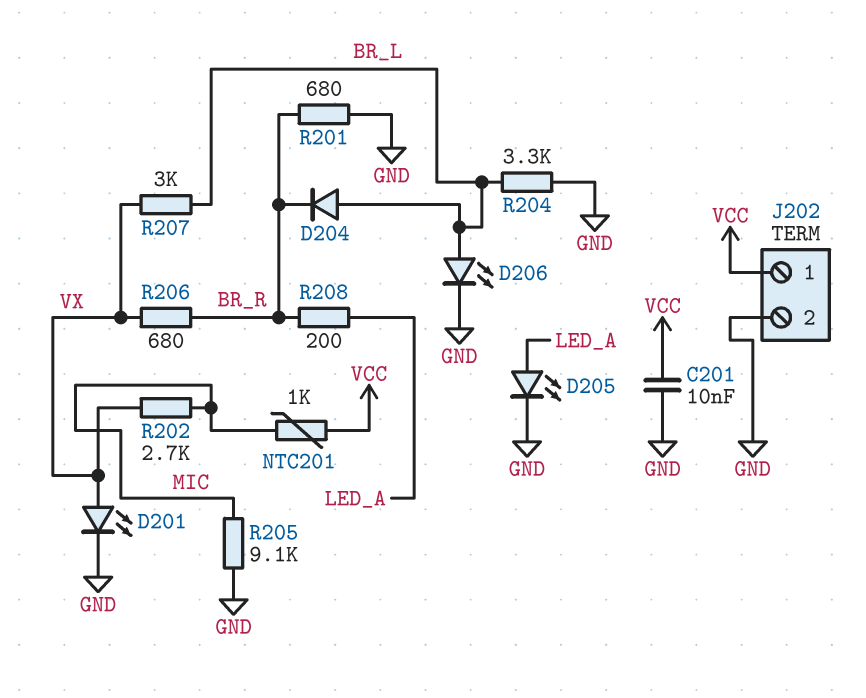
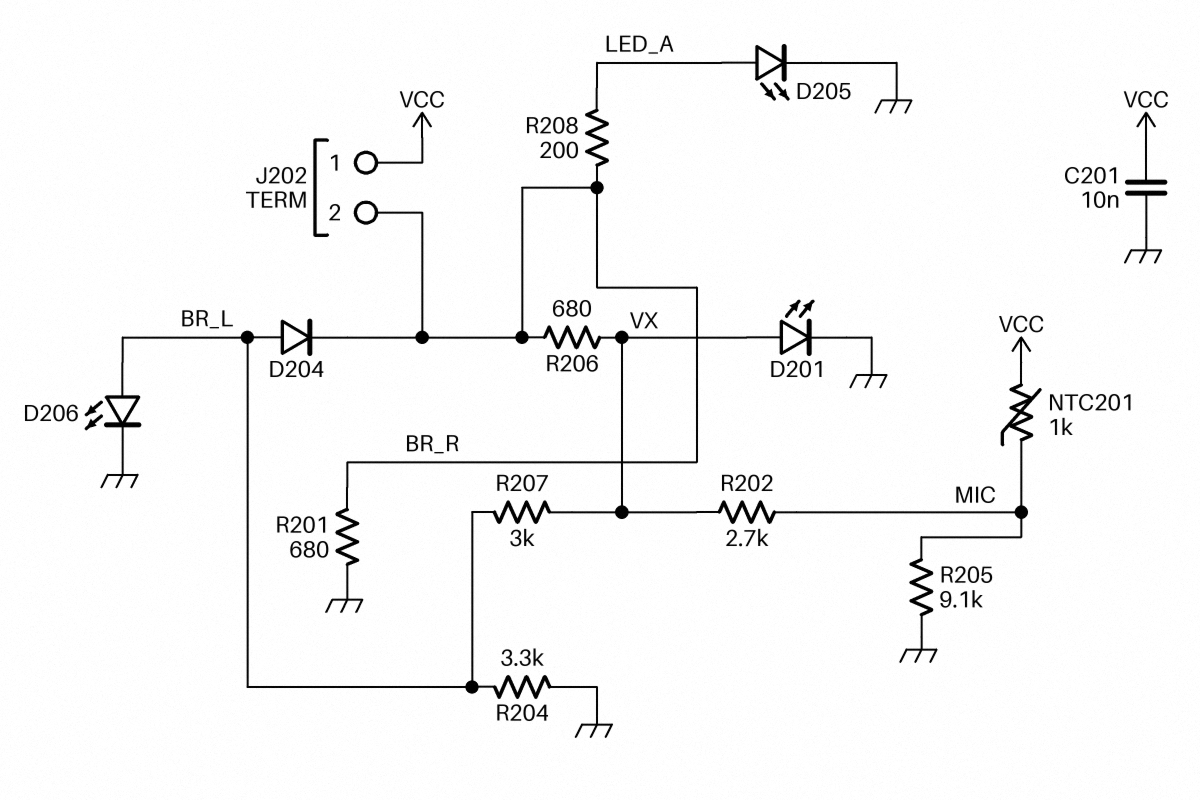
J202 pin 2: GND -> BR_R

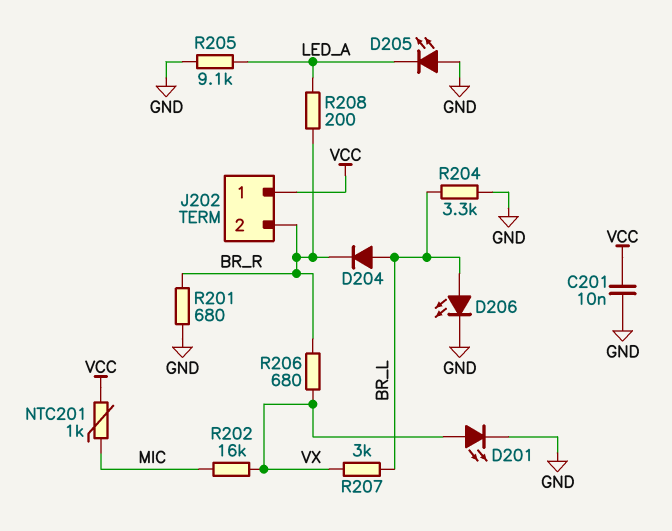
D205: LED (A LED_A, K GND) -> LED (A GND, K LED_A)
R202: 2.7k (MIC, VX) -> 16k (MIC, VX)
R205: 9.1k (GND, MIC) -> 9.1k (GND, LED_A)

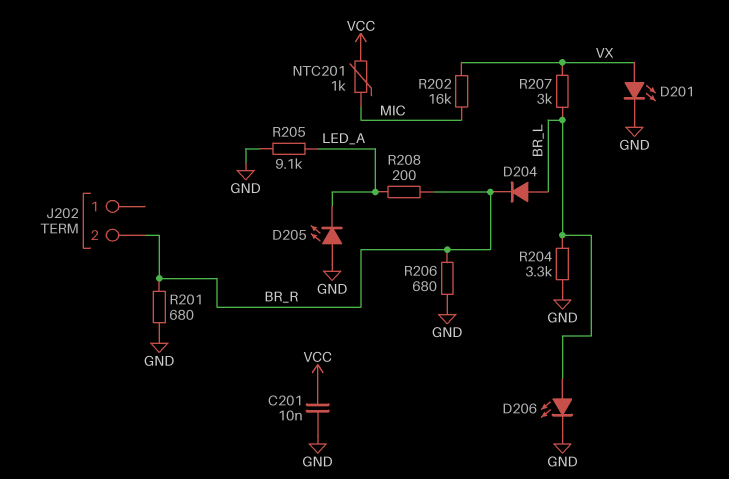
J202 pin 1: VCC -> none
R206: 680 (BR_R, VX) -> 680 (BR_R, GND)

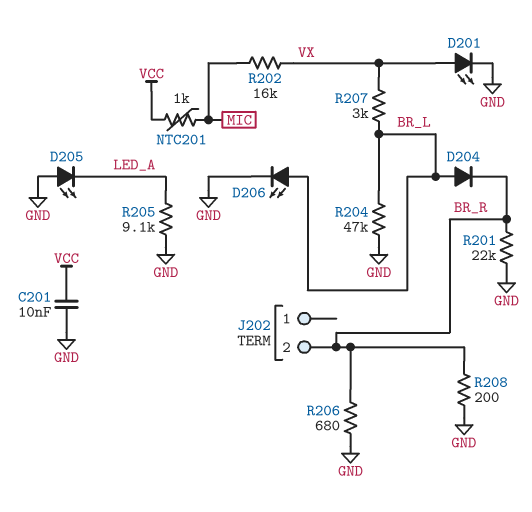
R201: 680 (BR_R, GND) -> 22k (BR_R, GND)
R204: 3.3k (BR_L, GND) -> 47k (BR_L, GND)
R208: 200 (BR_R, LED_A) -> 200 (BR_R, GND)

